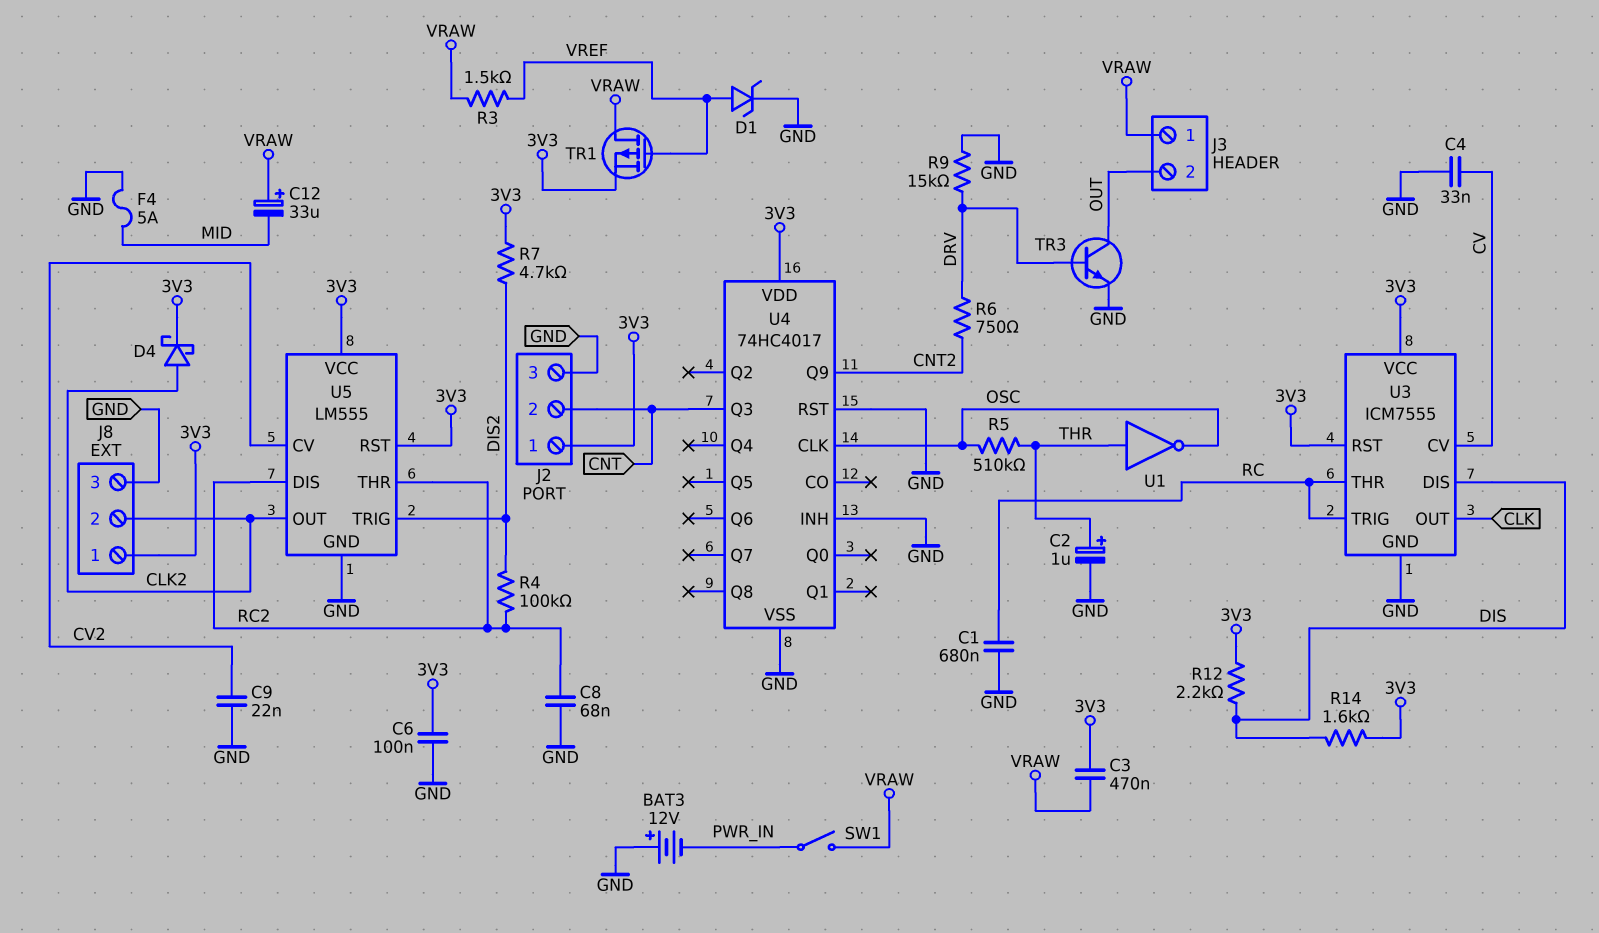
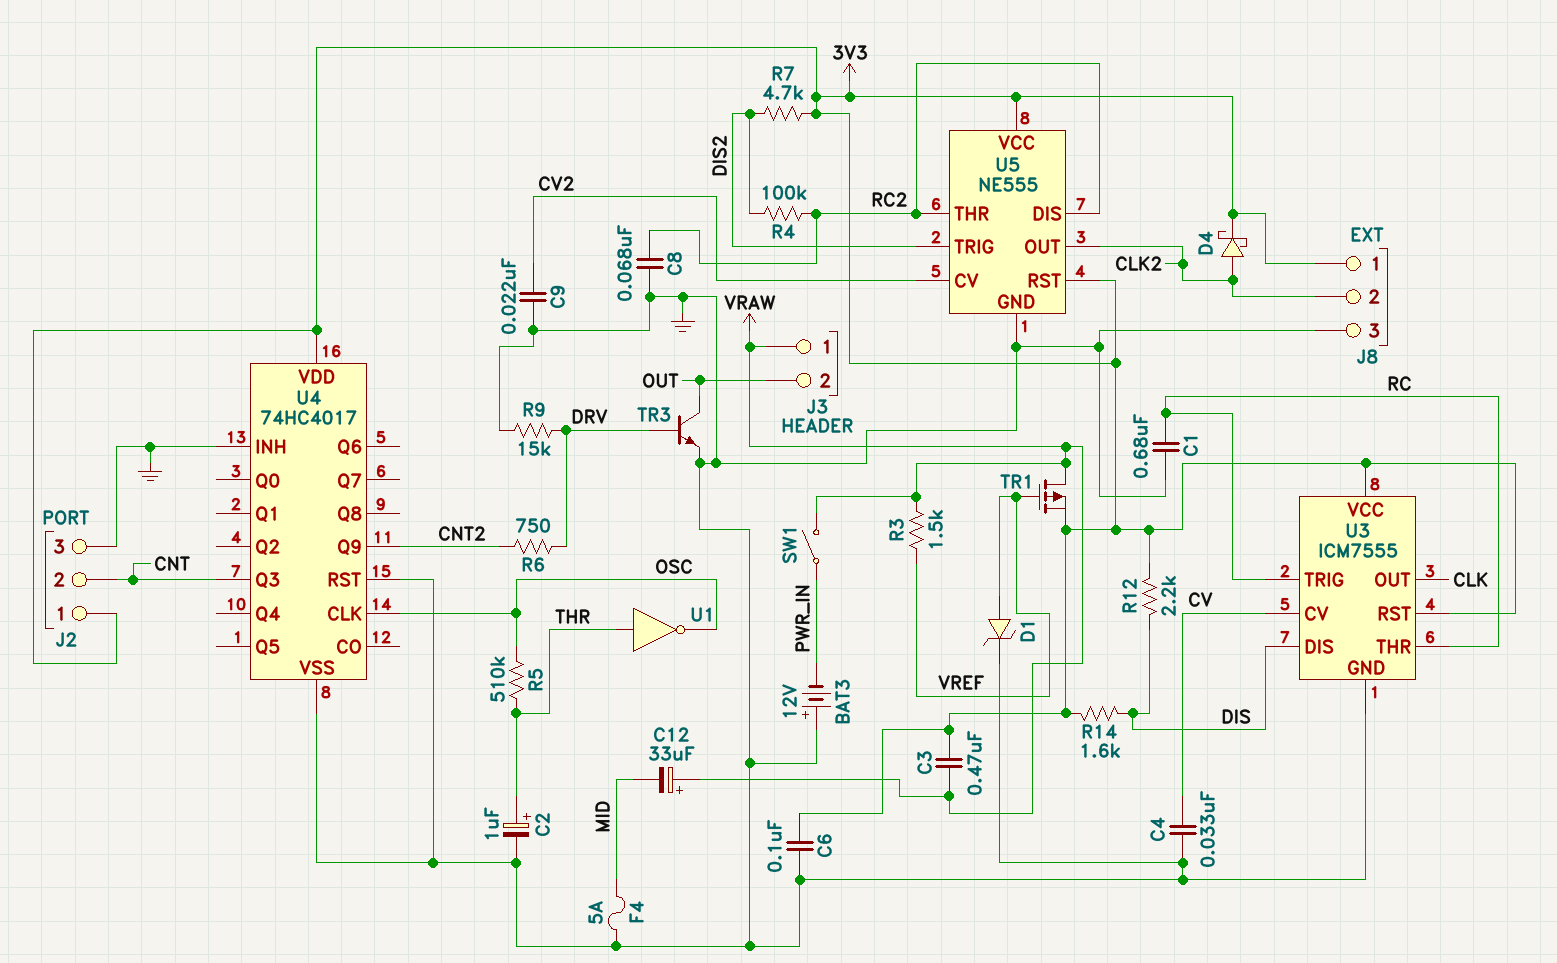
U5: LM555 -> NE555

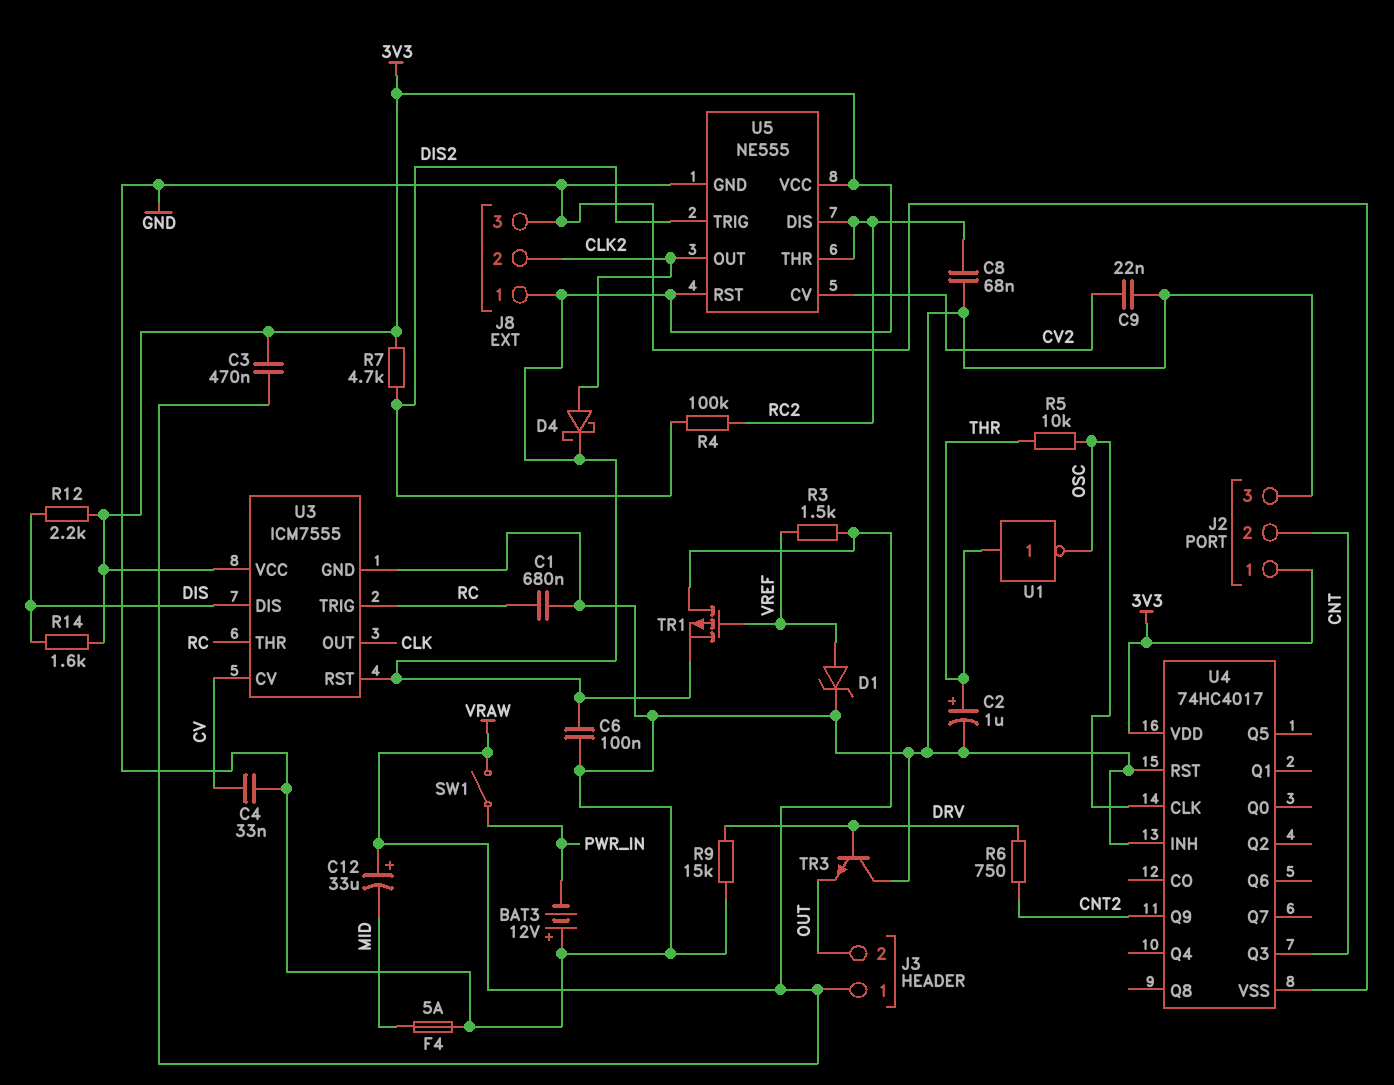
R5: 510k (OSC, THR) -> 10k (OSC, THR)
TR3: NPN (B DRV, C OUT, E GND) -> NPN (B DRV, C GND, E OUT)

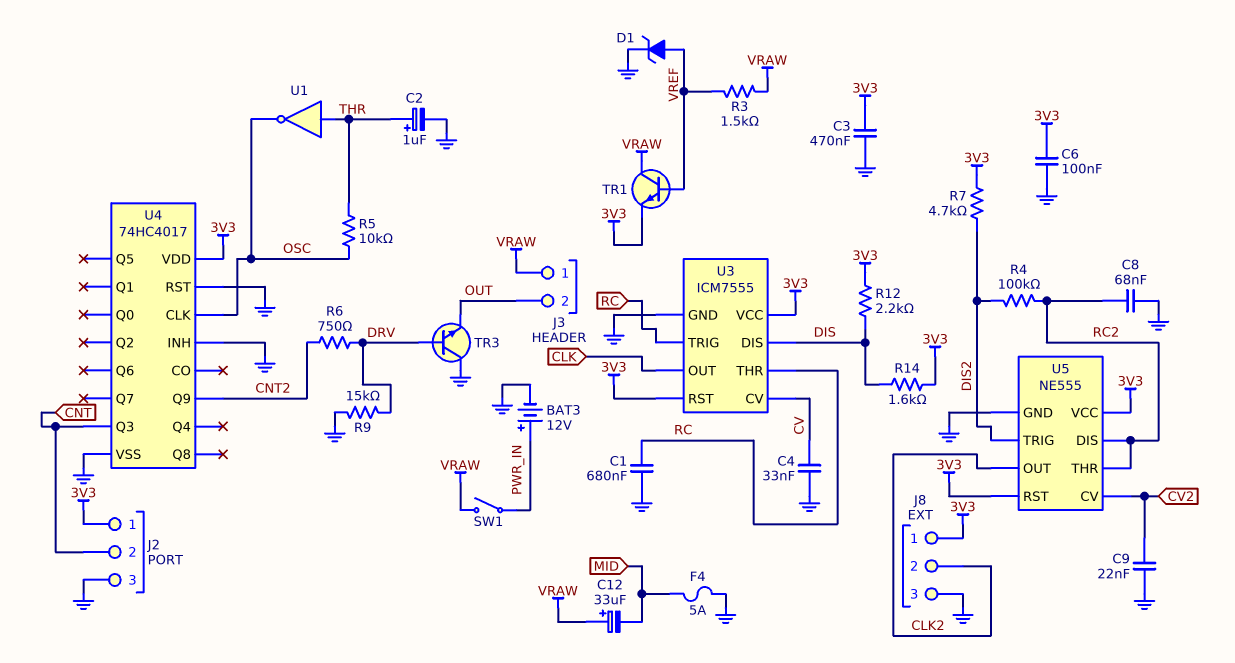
BAT3: 12V (plus GND, minus PWR_IN) -> 12V (plus PWR_IN, minus GND)
C3: 470nF (3V3, VRAW) -> 470nF (3V3, GND)
D4: schottky (A CLK2, K 3V3) -> none
TR1: PMOS (G VREF, D VRAW, S 3V3) -> NPN (B VREF, C VRAW, E 3V3)

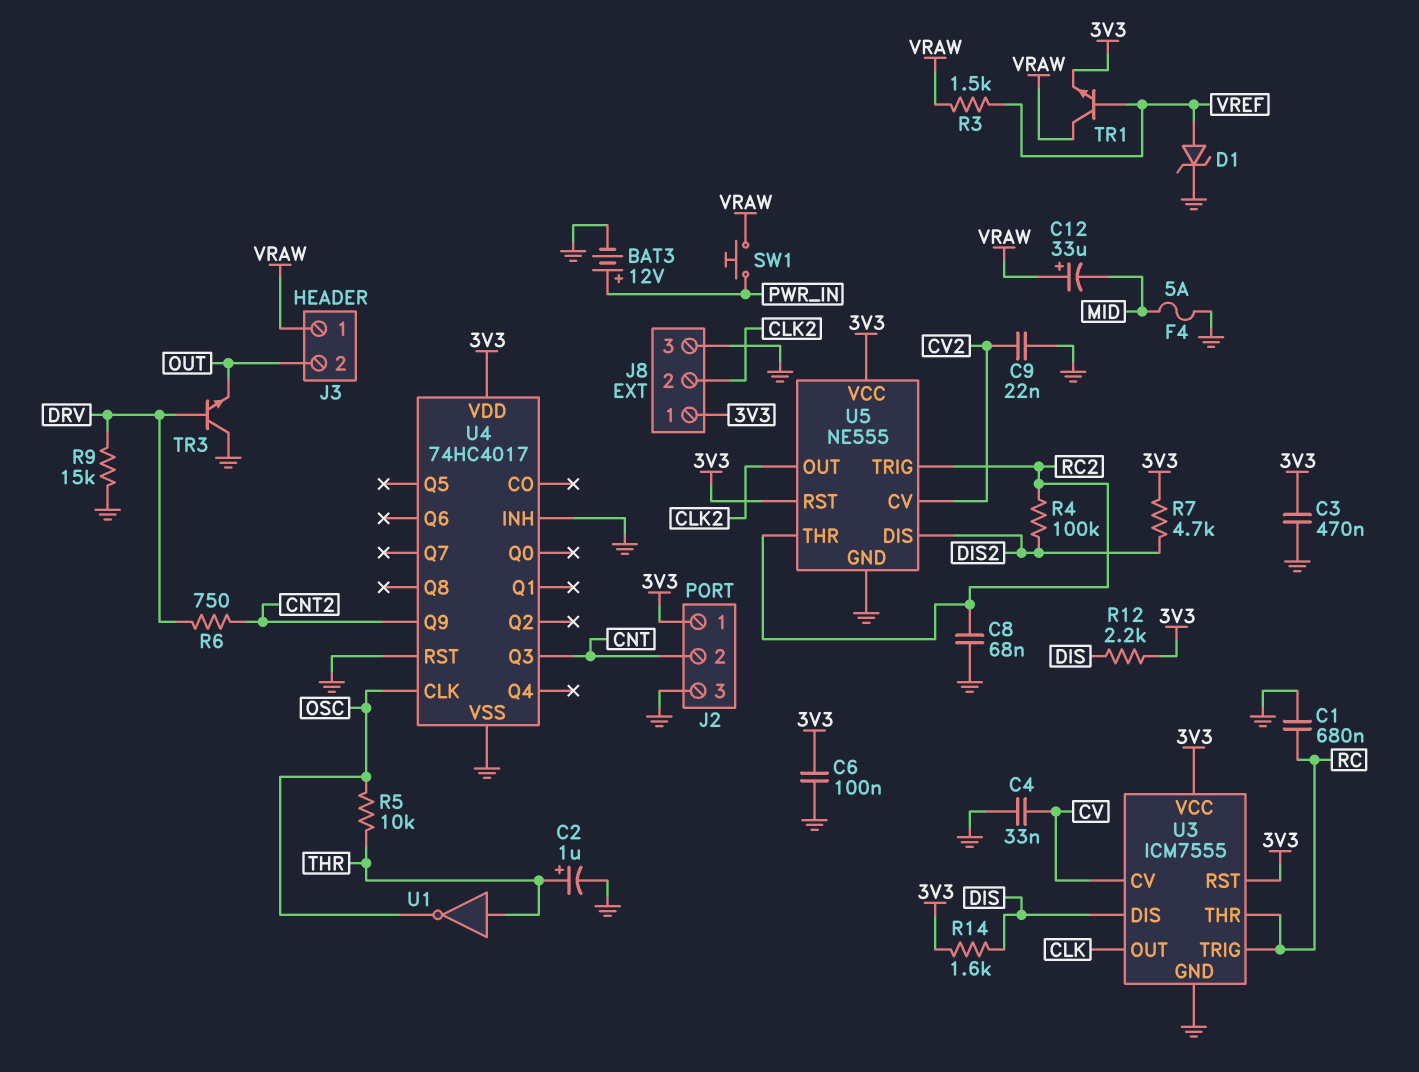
SW1: switch (PWR_IN, VRAW) -> button (PWR_IN, VRAW)
U5 pin DIS: RC2 -> DIS2
U5 pin TRIG: DIS2 -> RC2

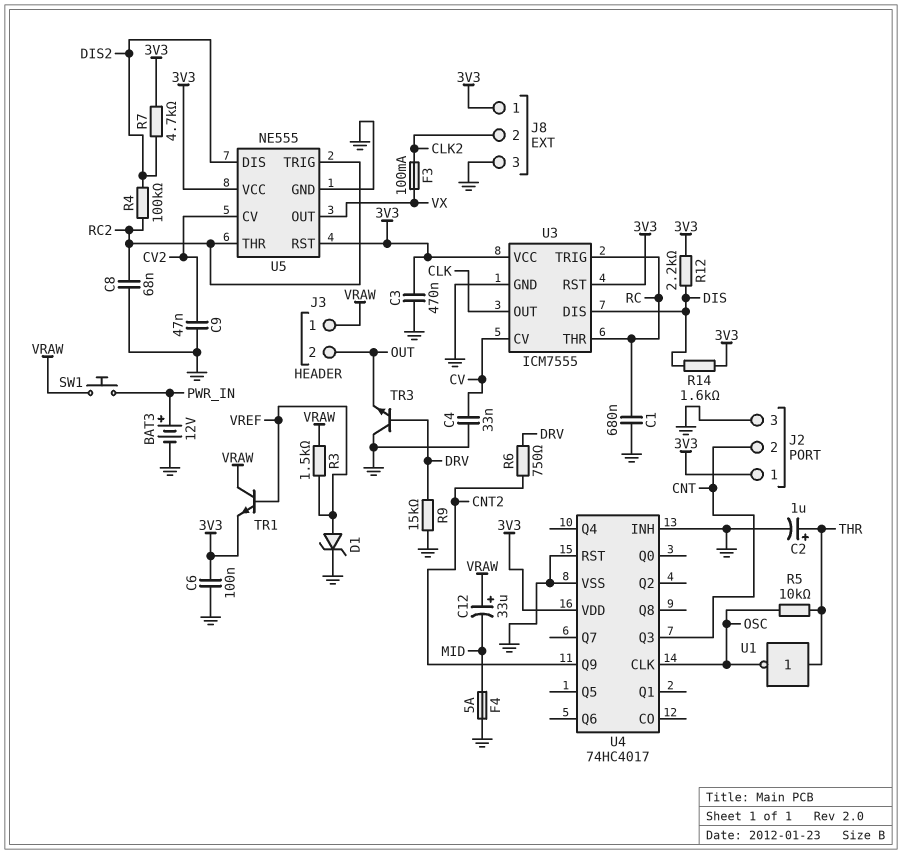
C9: 22nF (CV2, GND) -> 47nF (CV2, GND)
F3: none -> 100mA (CLK2, VX)
U5 pin OUT: CLK2 -> VX

